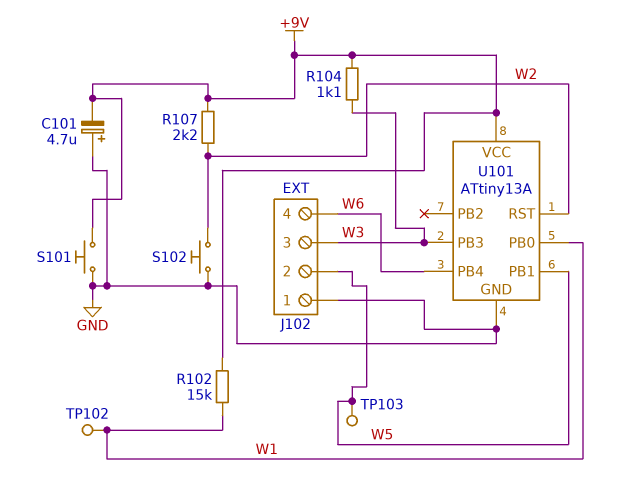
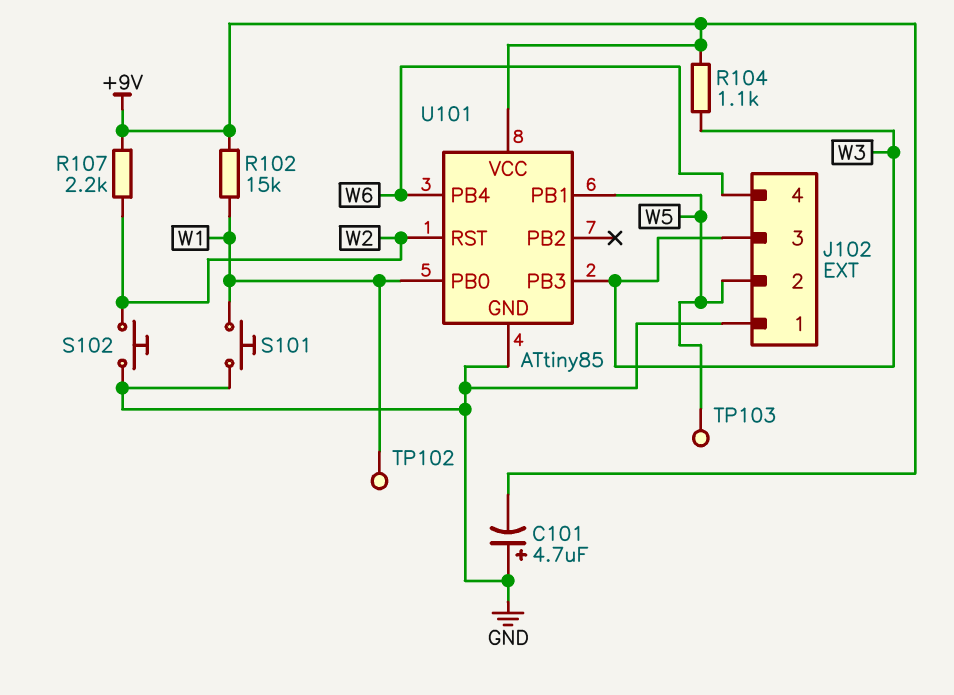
S101: button (+9V, GND) -> button (GND, W1)
U101: ATtiny13A -> ATtiny85

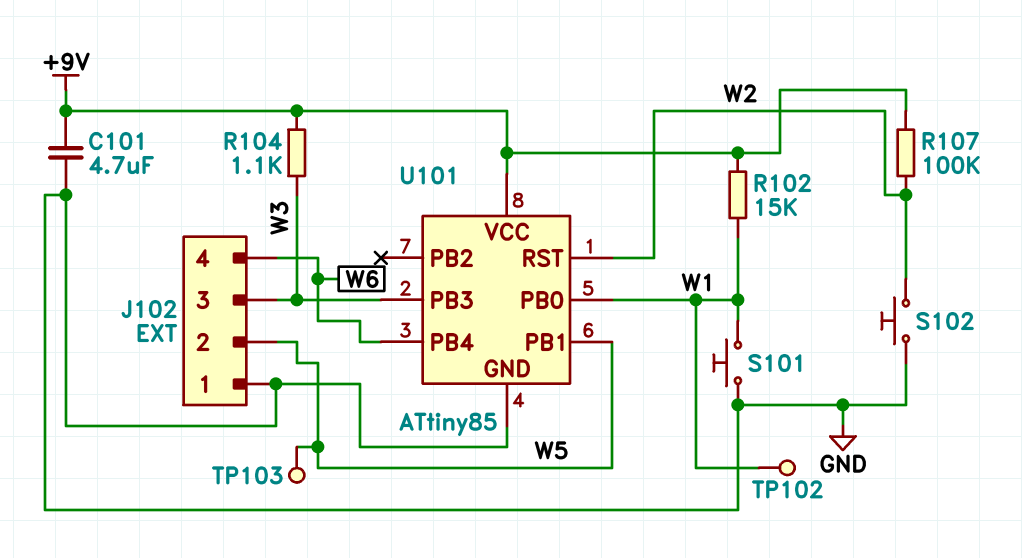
C101: 4.7uF (plus GND, minus +9V) -> 4.7uF (+9V, GND)
R107: 2.2k (+9V, W2) -> 100k (+9V, W2)

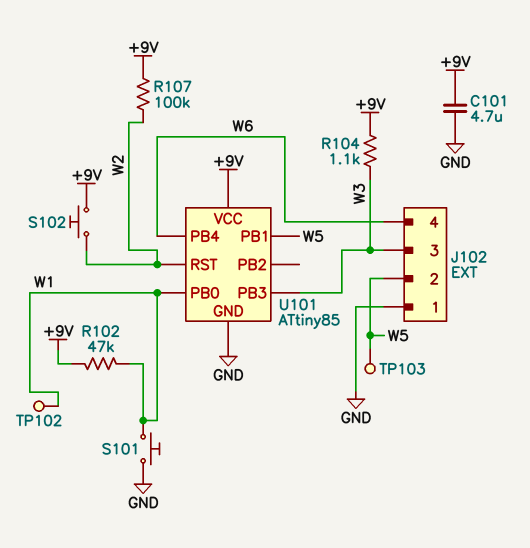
R102: 15k (+9V, W1) -> 47k (+9V, W1)
S102: button (GND, W2) -> button (+9V, W2)

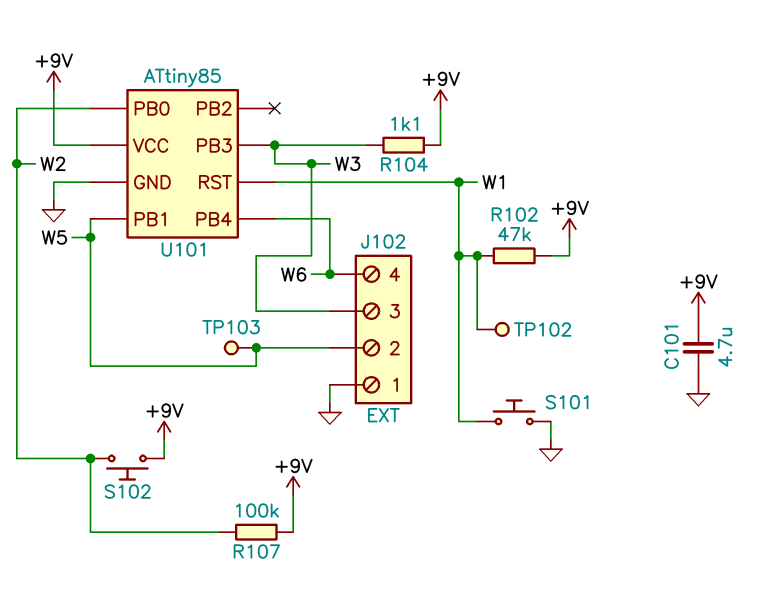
U101 pin PB0: W1 -> W2
U101 pin RST: W2 -> W1

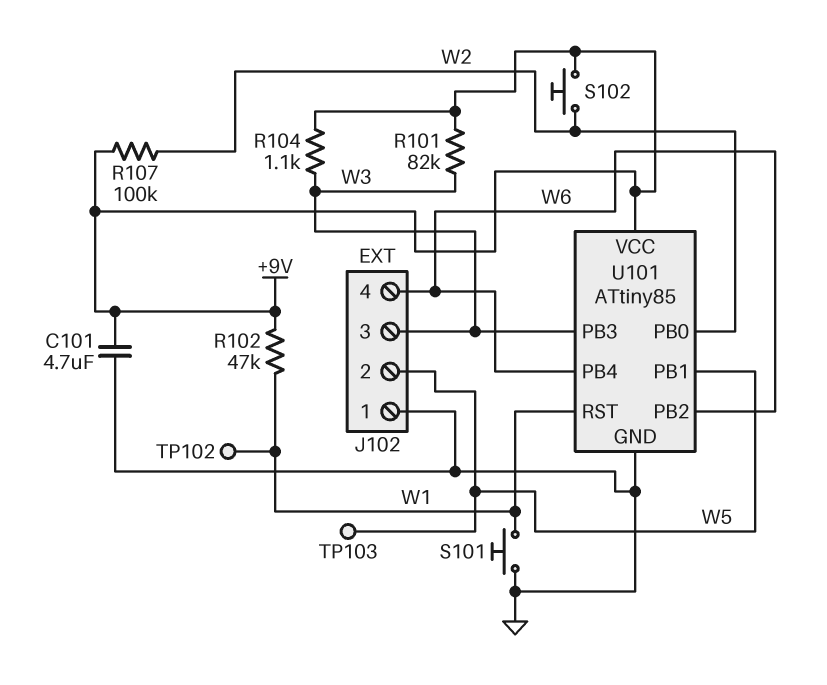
R101: none -> 82k (+9V, W3)
U101 pin PB2: none -> W6

